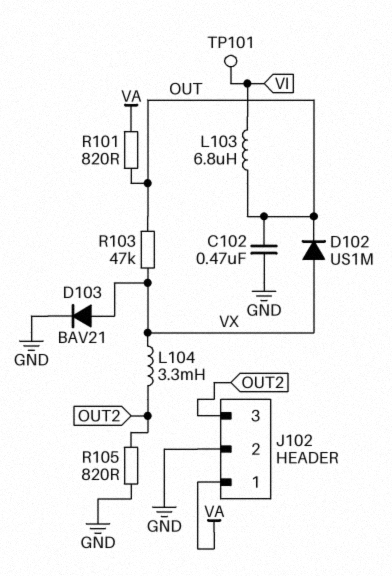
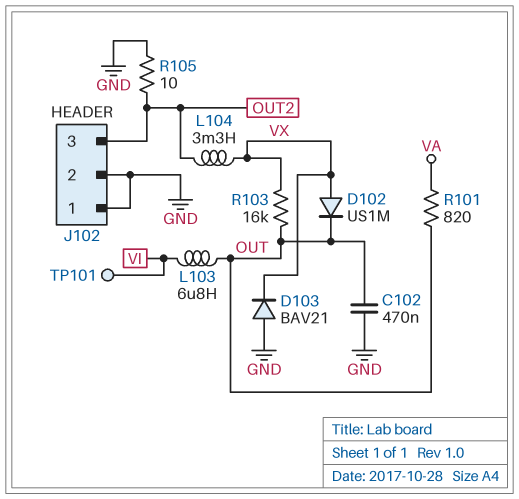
D103: diode BAV21 (A VX, K GND) -> diode BAV21 (A GND, K VX)
J102 pin 1: VA -> GND
R103: 47k (OUT, VX) -> 16k (OUT, VX)
R105: 820 (GND, OUT2) -> 10 (GND, OUT2)

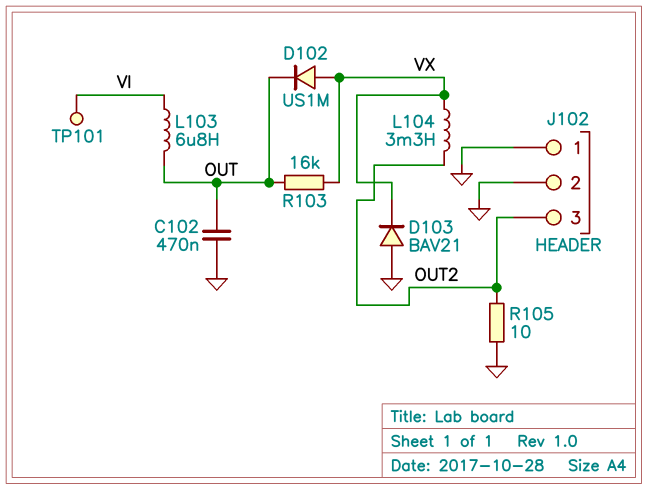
R101: 820 (OUT, VA) -> none

